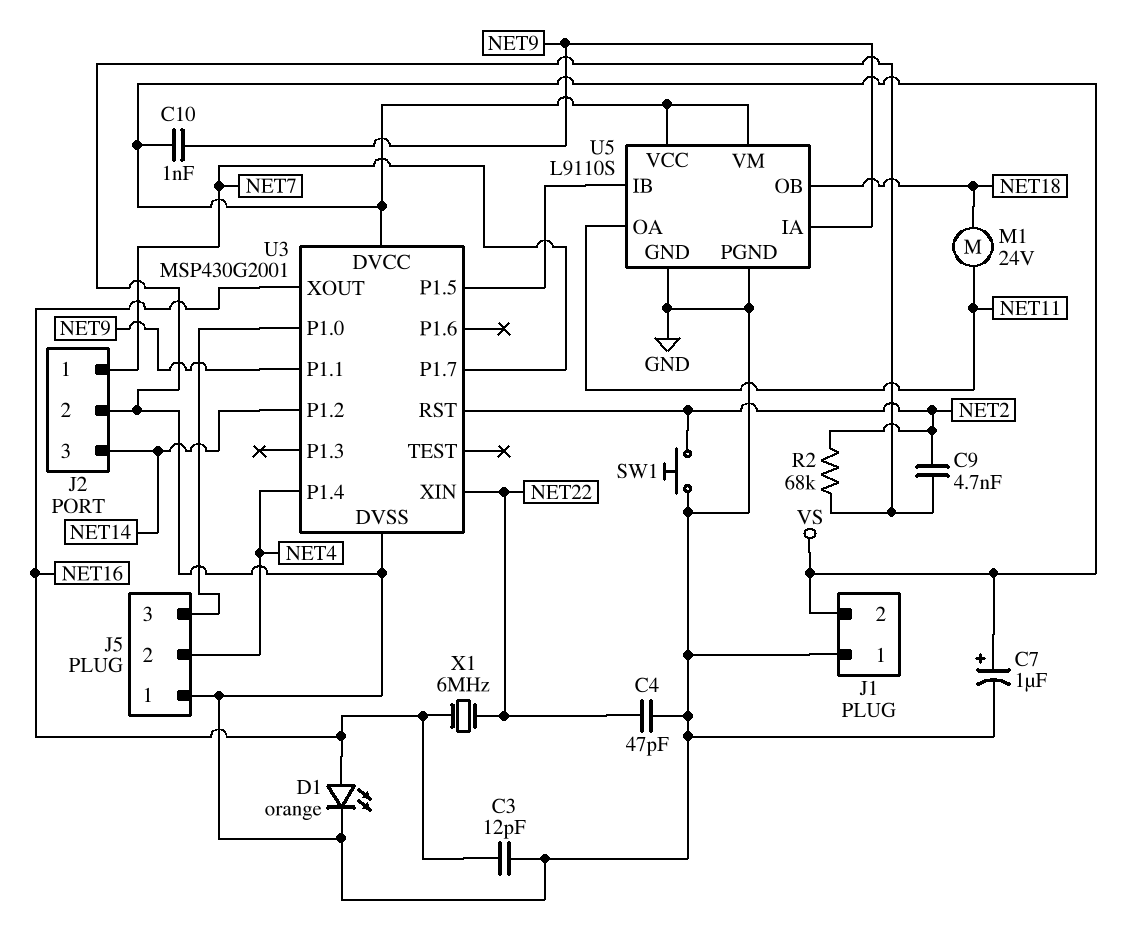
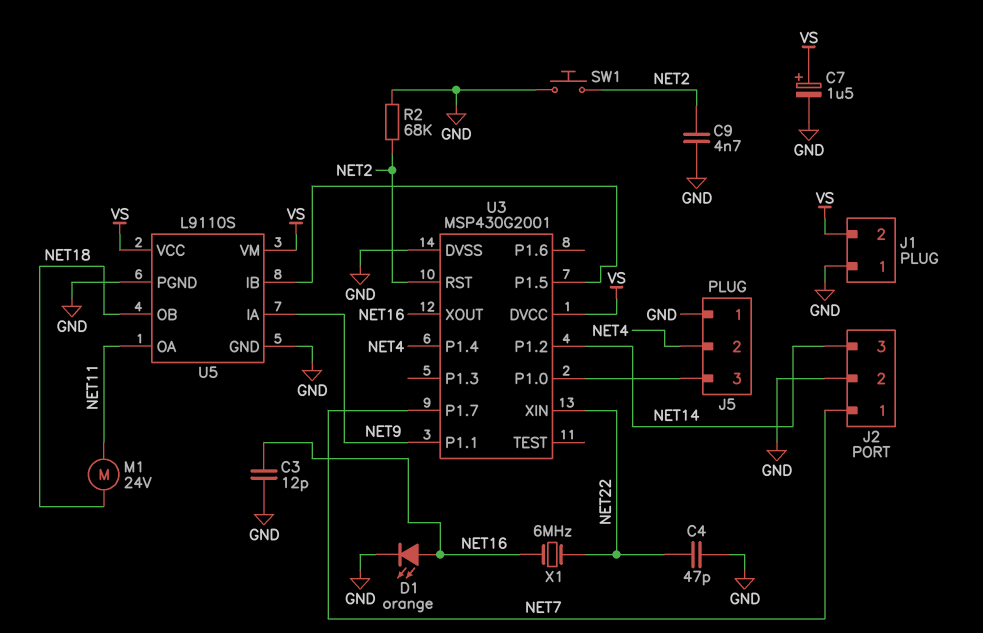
C7: 1uF (plus VS, minus GND) -> 1.5uF (plus VS, minus GND)
C10: 1nF (NET9, VS) -> none

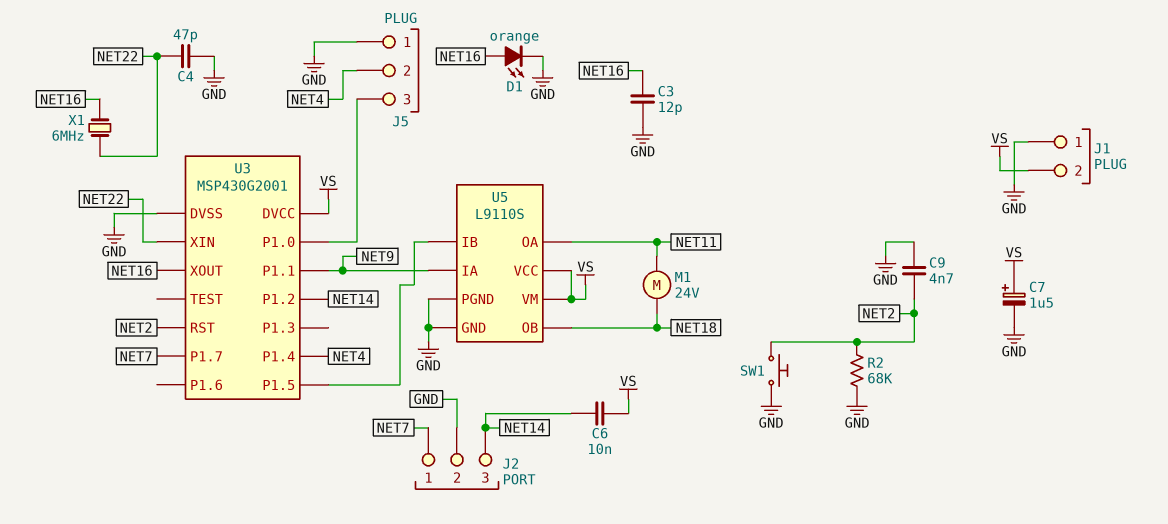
C6: none -> 10nF (NET14, VS)

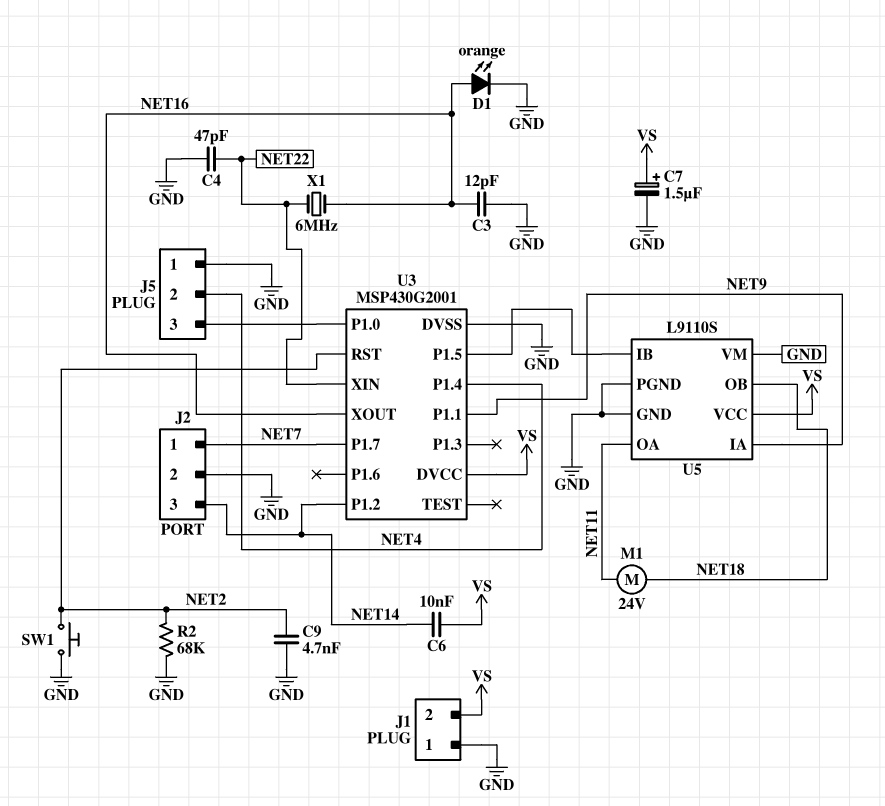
U5 pin VM: VS -> GND

